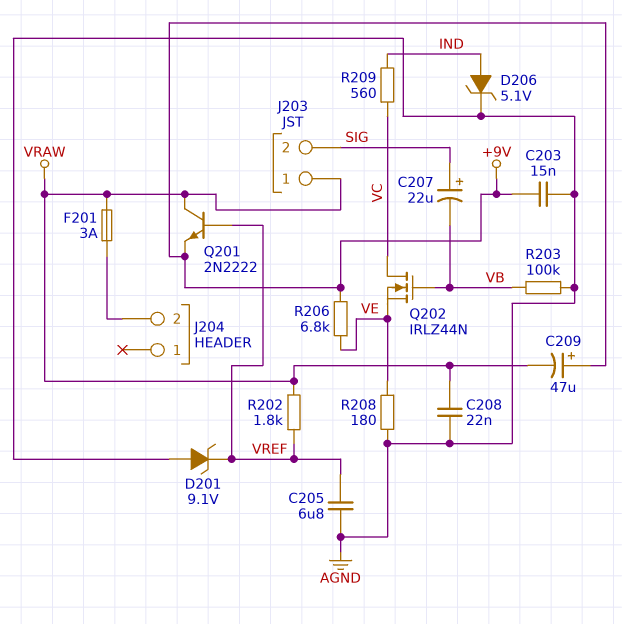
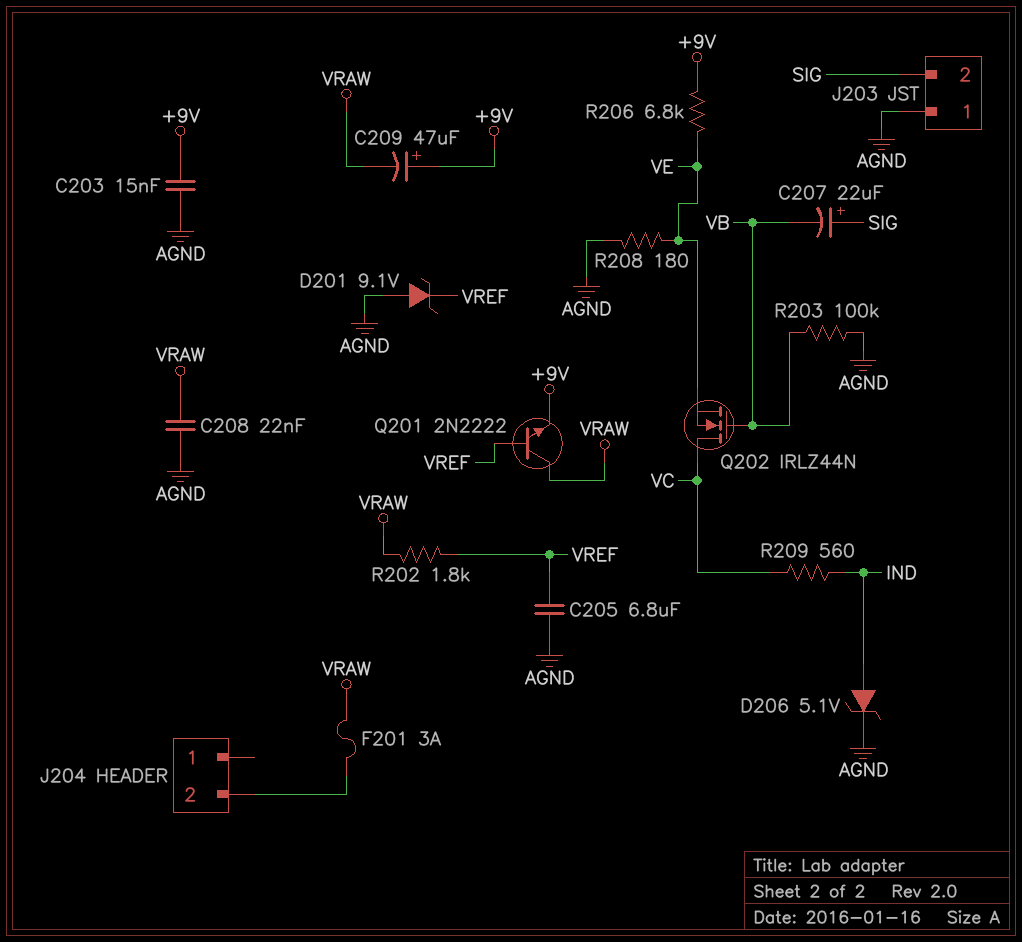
J203 pin 1: VRAW -> AGND

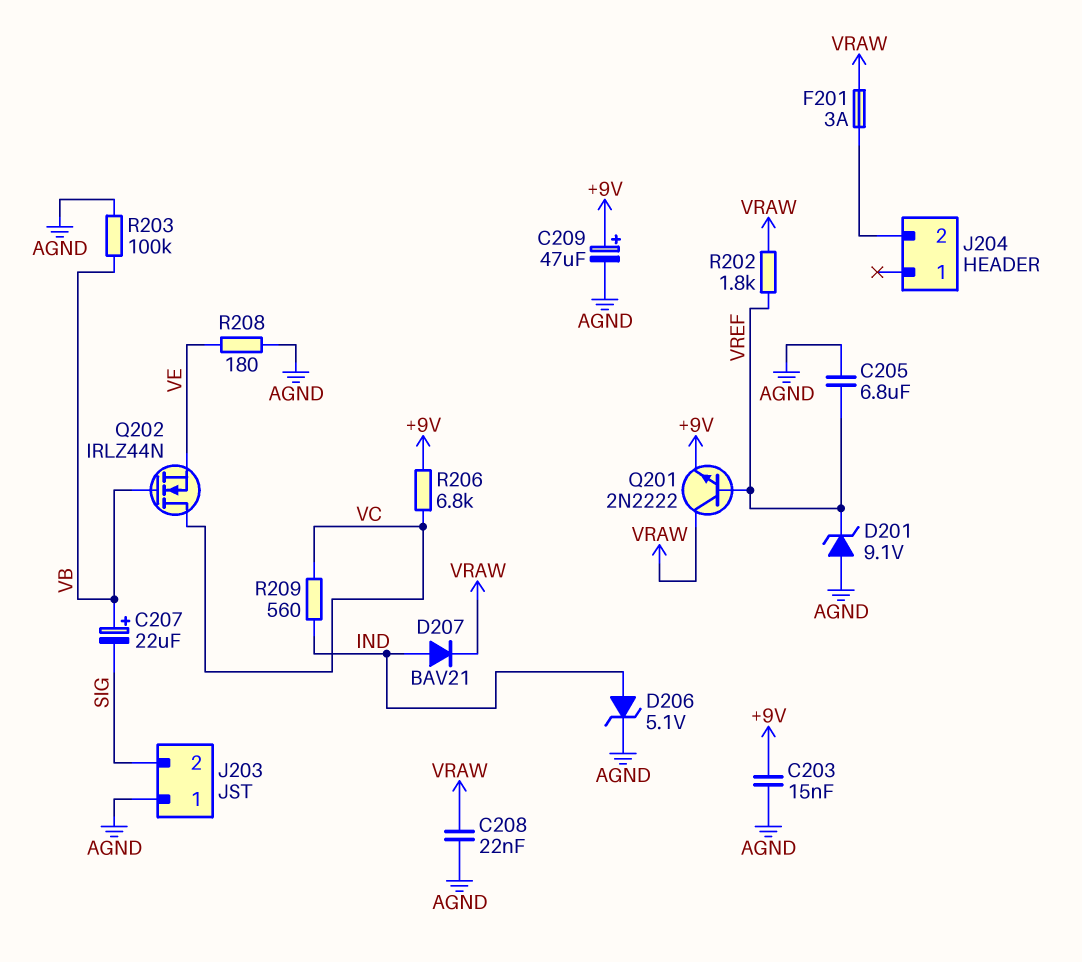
C207: 22uF (plus SIG, minus VB) -> 22uF (plus VB, minus SIG)
C209: 47uF (plus +9V, minus VRAW) -> 47uF (plus +9V, minus AGND)
D207: none -> diode BAV21 (A IND, K VRAW)
R206: 6.8k (+9V, VE) -> 6.8k (+9V, VC)

